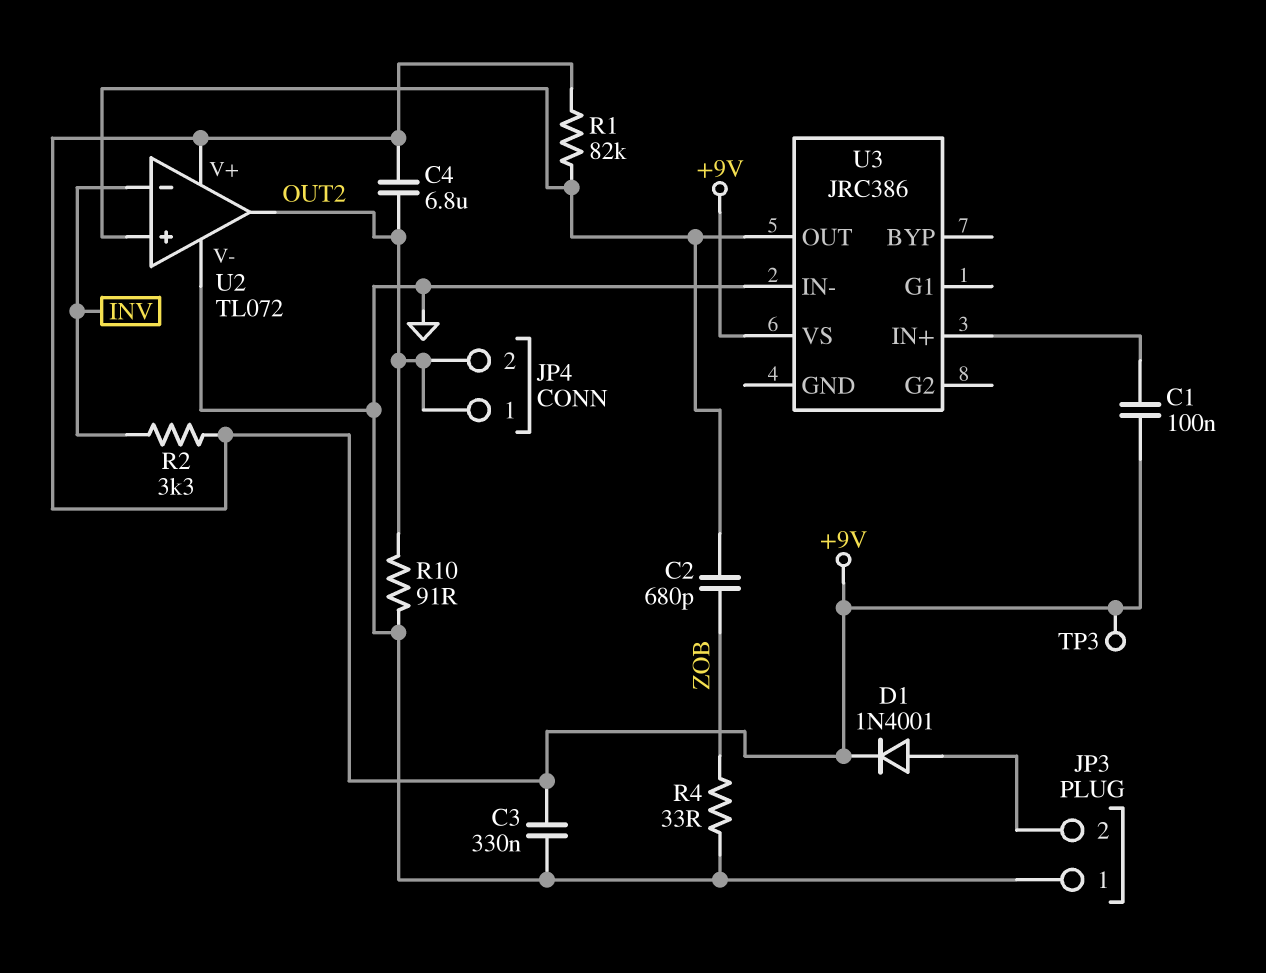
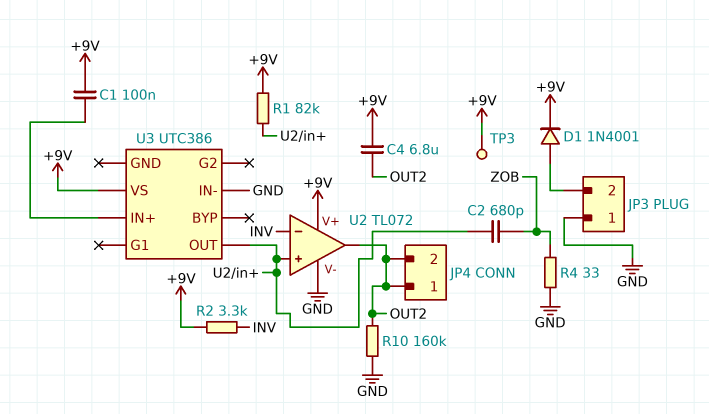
C3: 330nF (+9V, GND) -> none
R10: 91 (GND, OUT2) -> 160k (GND, OUT2)
U3: JRC386 -> UTC386

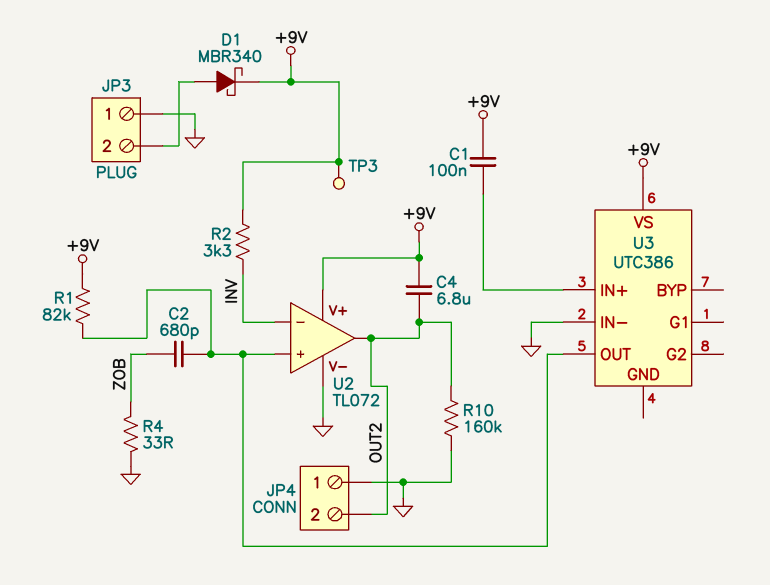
D1: diode 1N4001 (A JP3/2, K +9V) -> schottky MBR340 (A JP3/2, K +9V)
JP4 pin 1: OUT2 -> GND

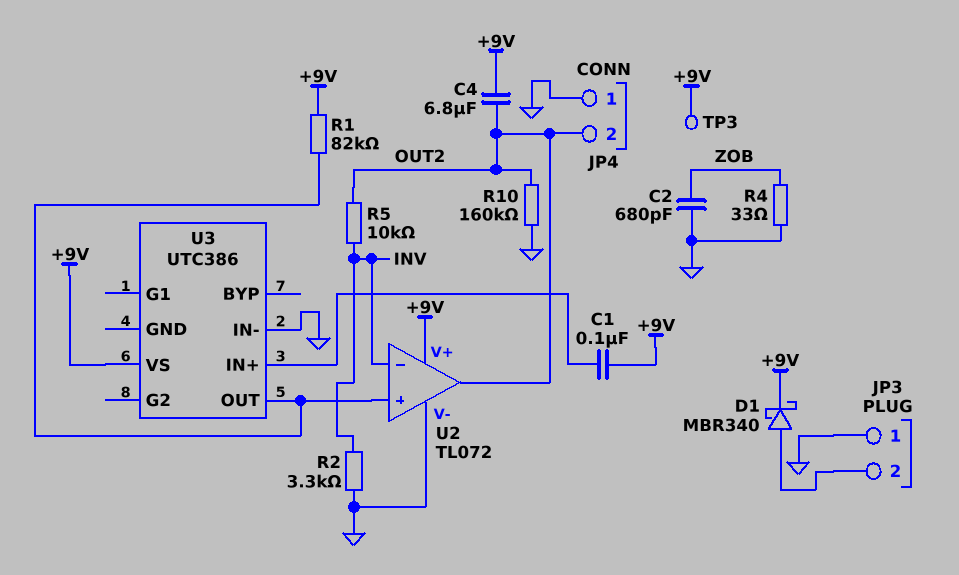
C2: 680pF (U2/in+, ZOB) -> 680pF (GND, ZOB)
R2: 3.3k (+9V, INV) -> 3.3k (GND, INV)
R5: none -> 10k (INV, OUT2)

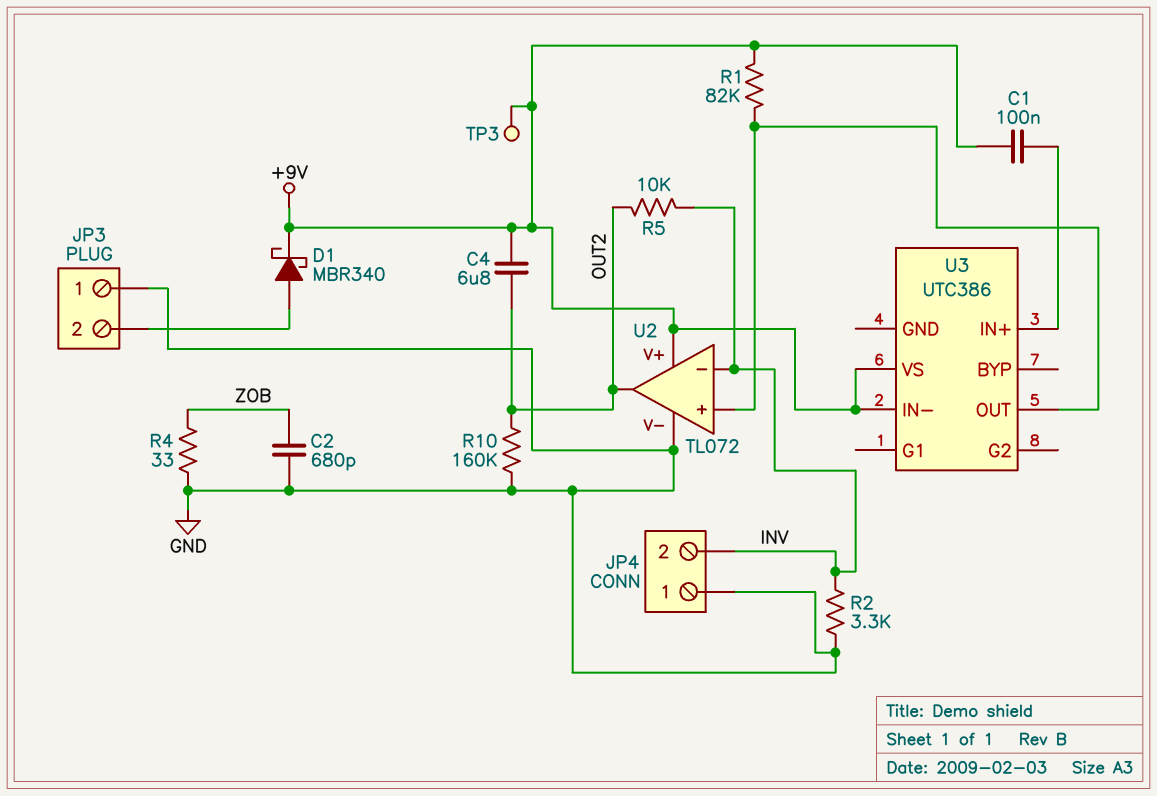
JP4 pin 2: OUT2 -> INV
U3 pin IN-: GND -> +9V

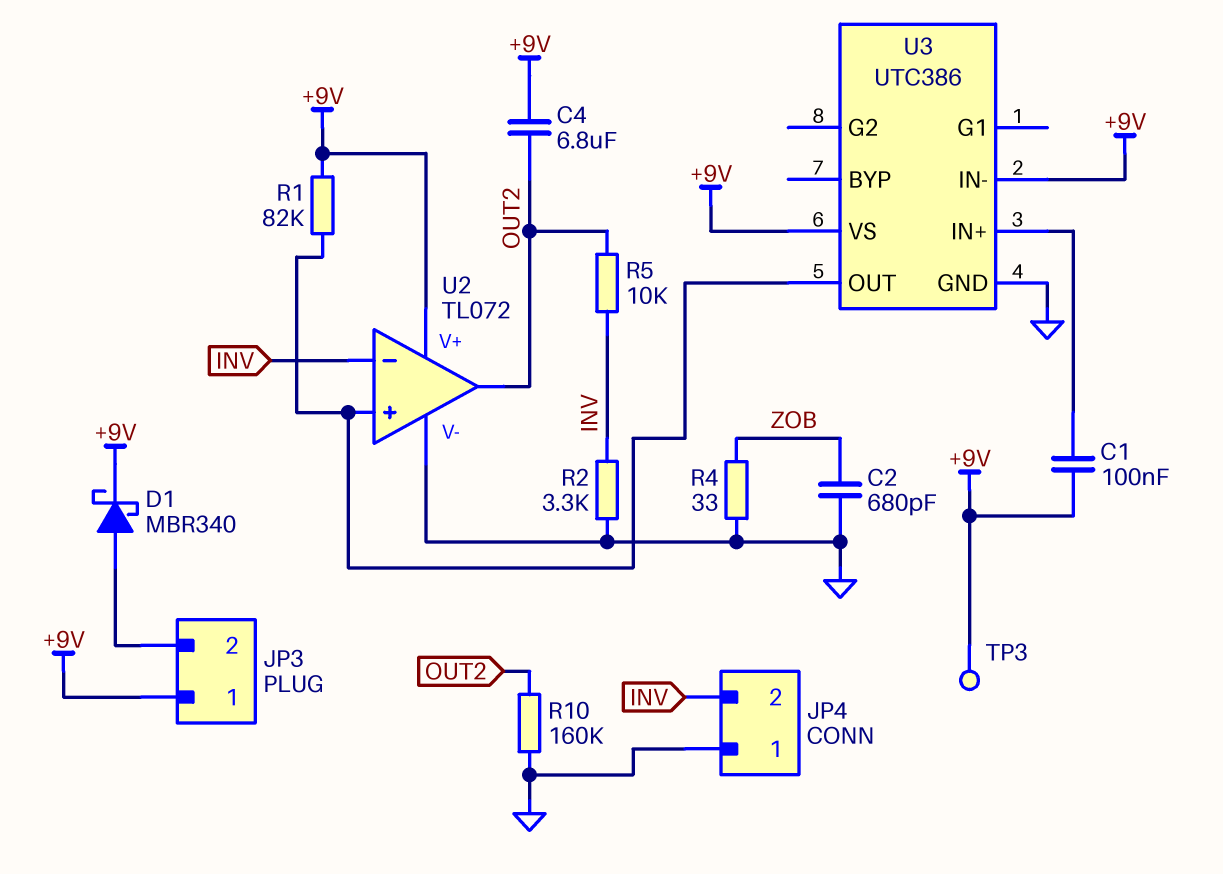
JP3 pin 1: GND -> +9V
U3 pin GND: none -> GND

